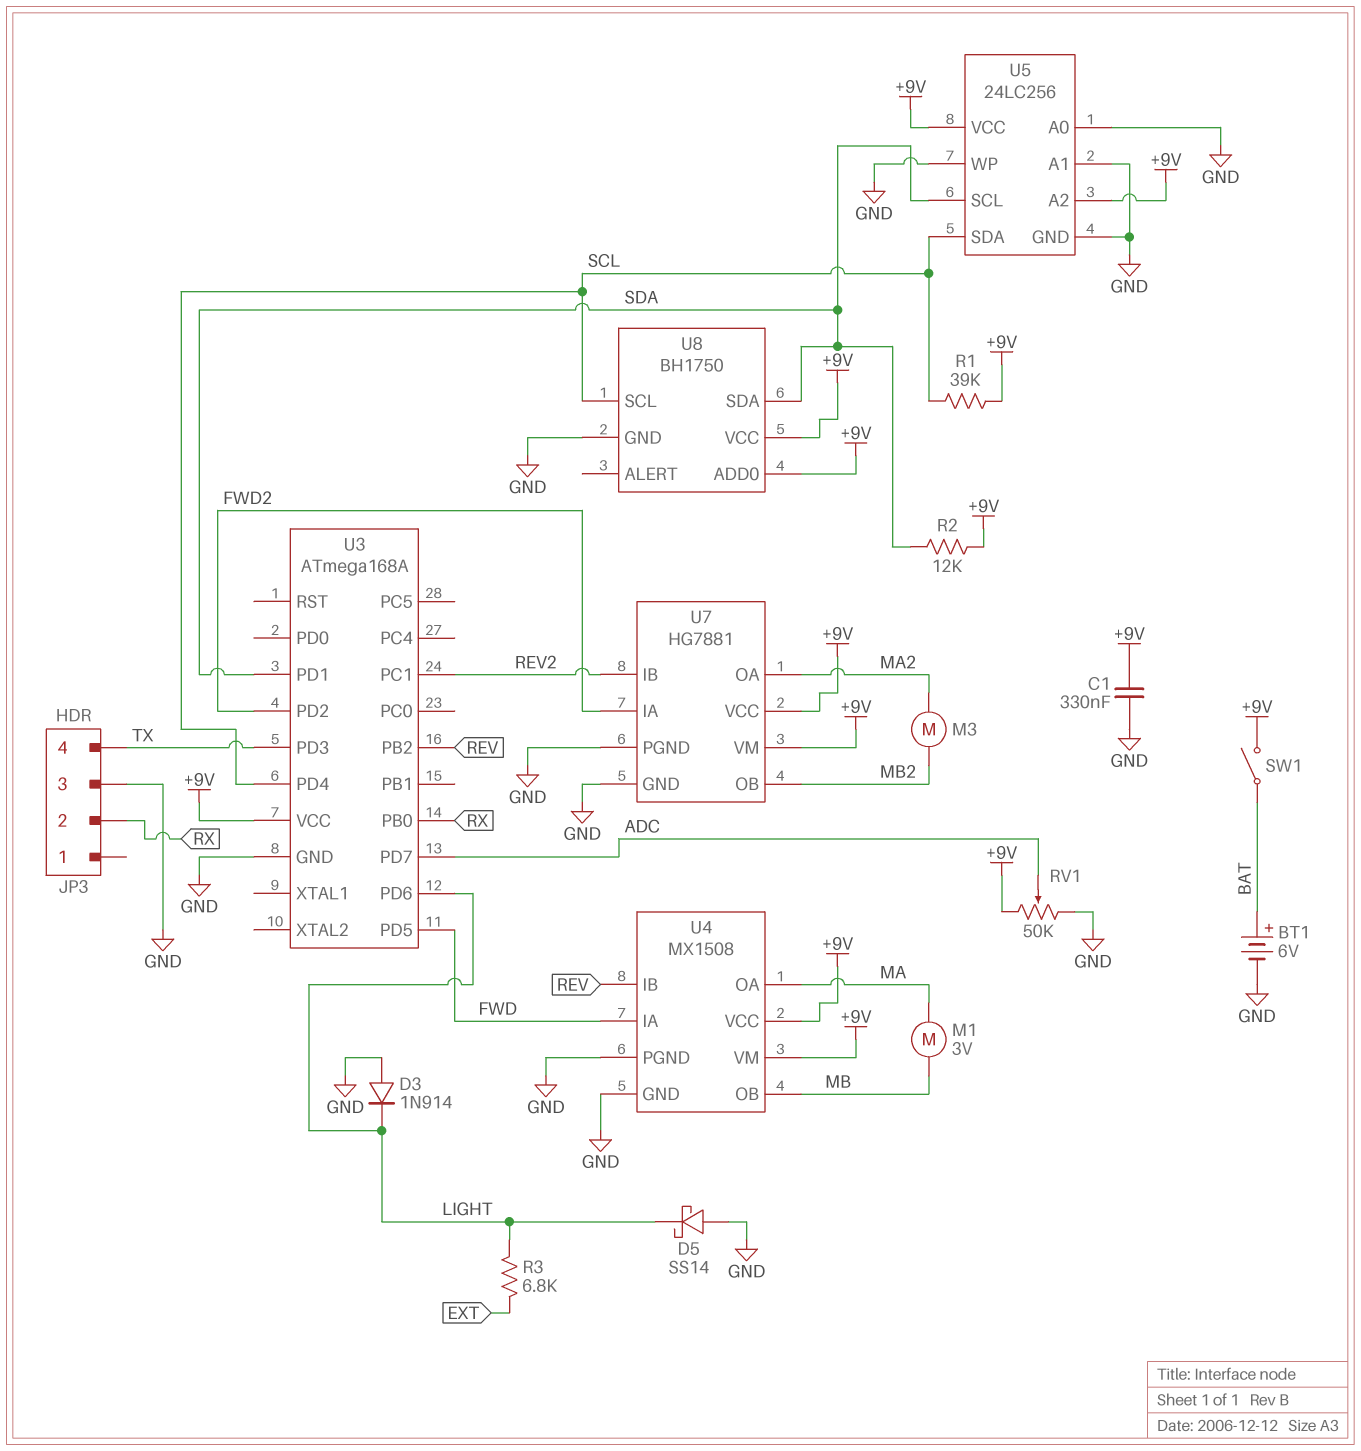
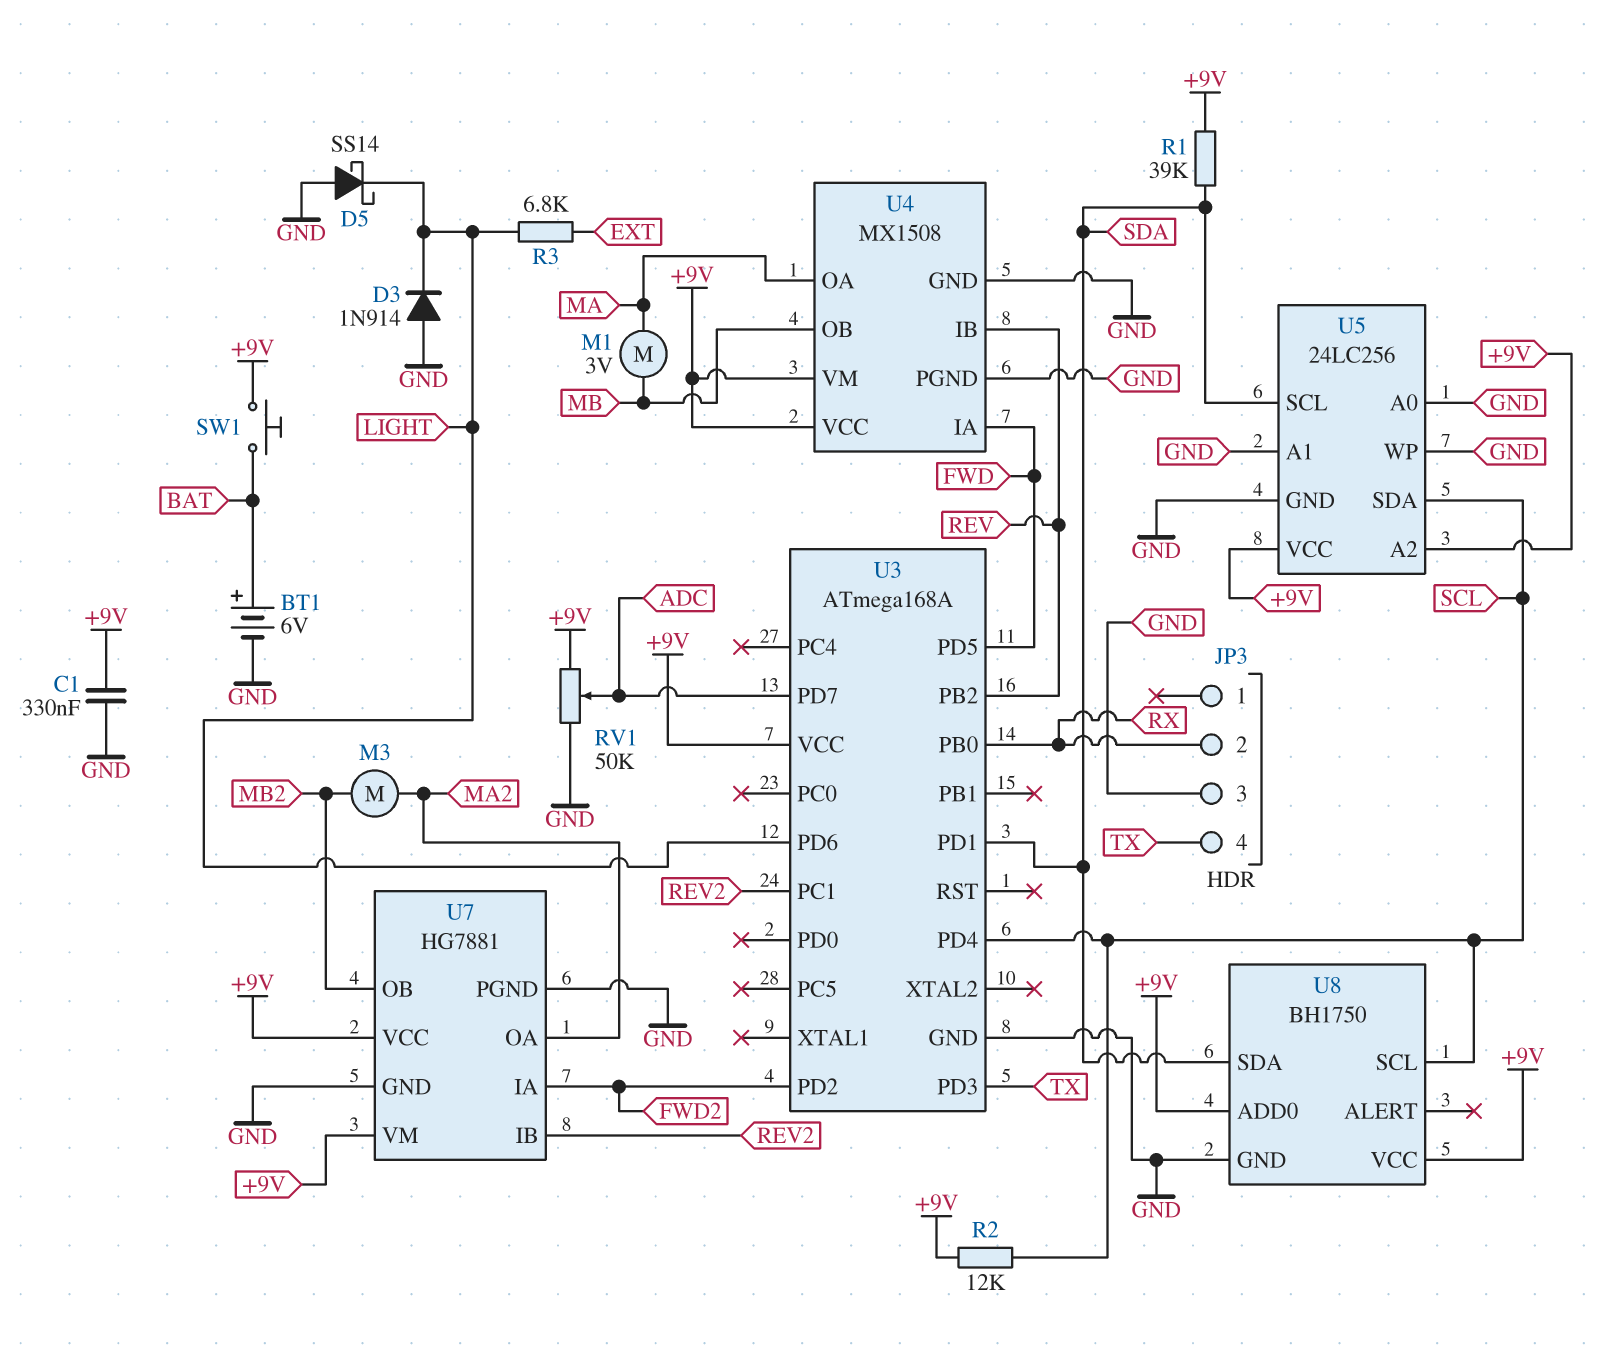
R1: 39k (+9V, SCL) -> 39k (+9V, SDA)
R2: 12k (+9V, SDA) -> 12k (+9V, SCL)
SW1: switch (+9V, BAT) -> button (+9V, BAT)

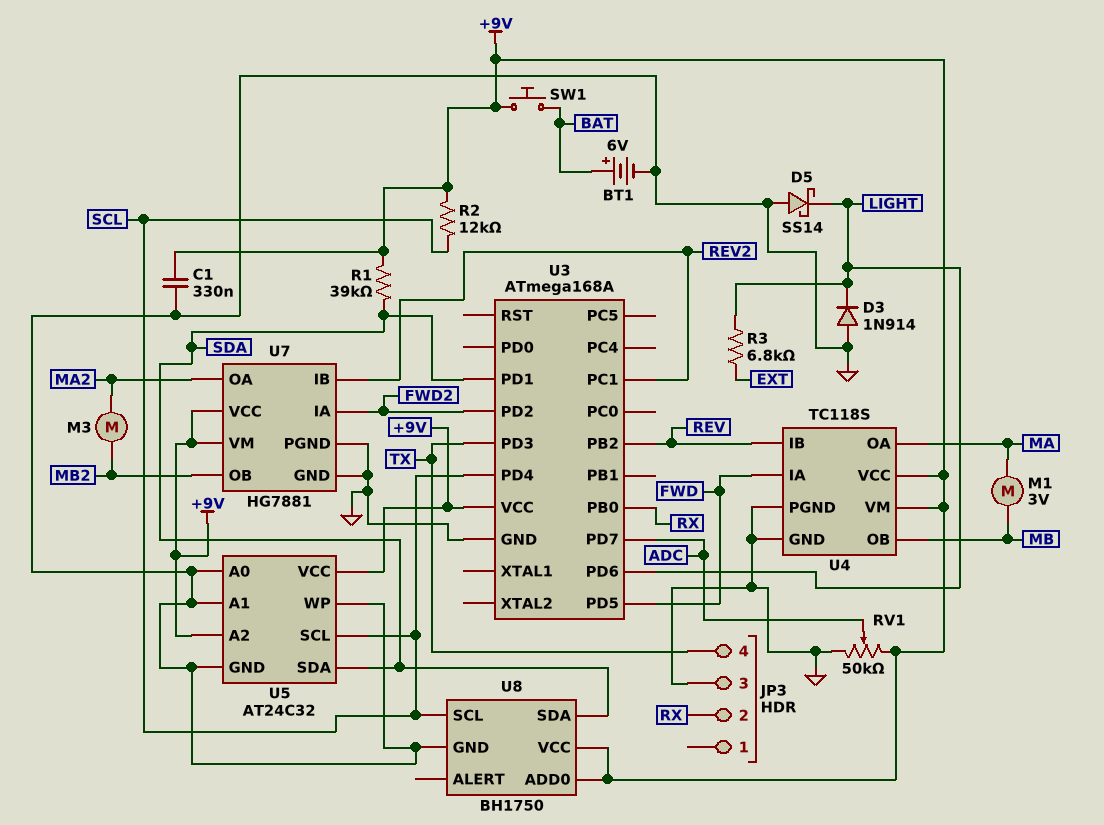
U4: MX1508 -> TC118S
U5: 24LC256 -> AT24C32
U5 pin SCL: SDA -> SCL
U5 pin SDA: SCL -> SDA

